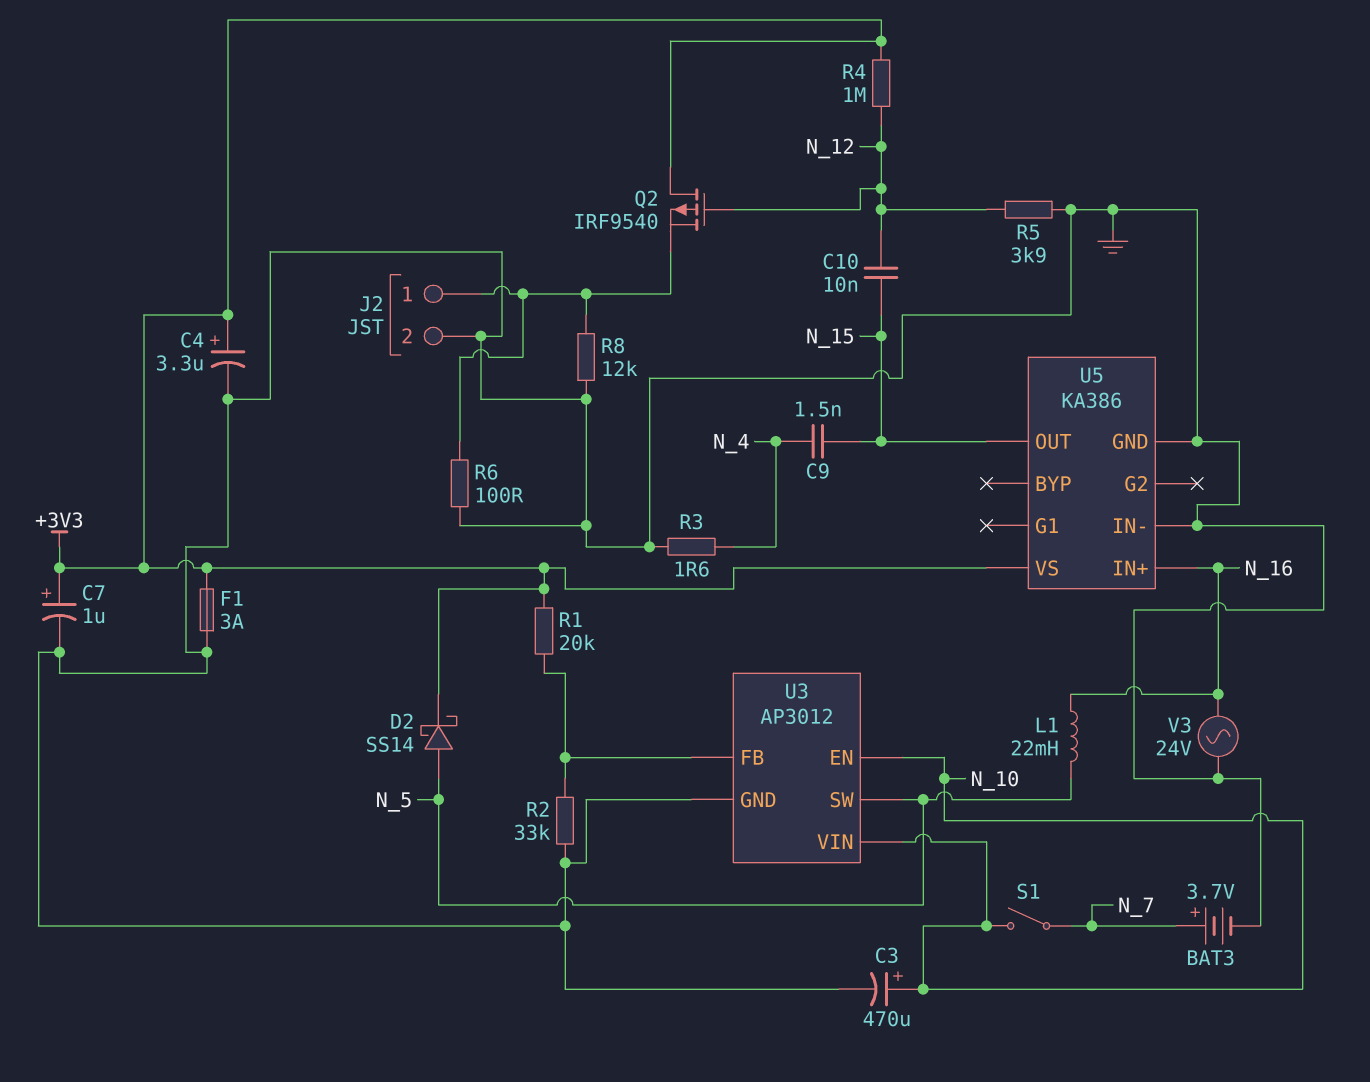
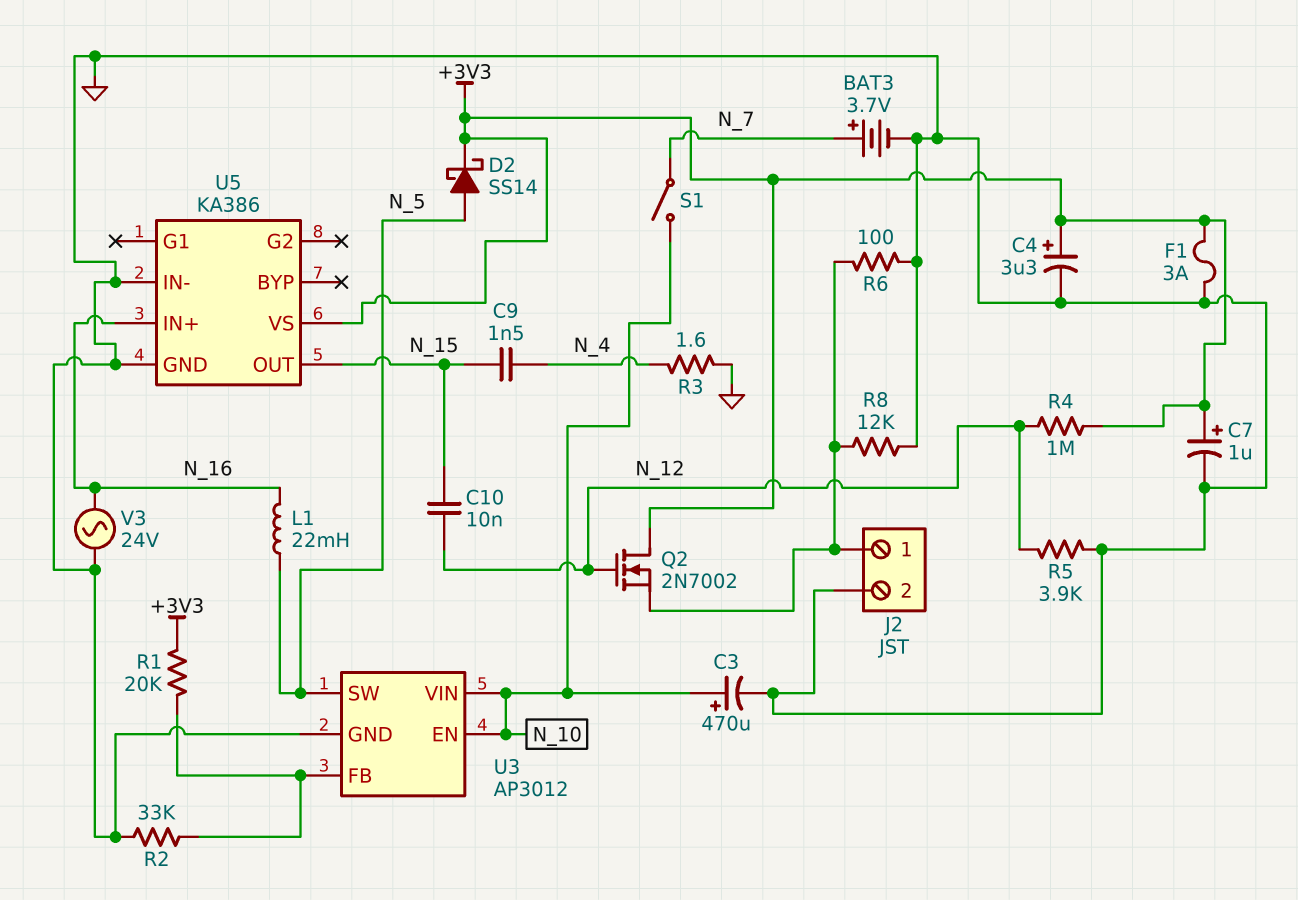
Q2: PMOS IRF9540 (G N_12, D +3V3, S J2/1) -> NMOS 2N7002 (G N_12, D +3V3, S J2/1)

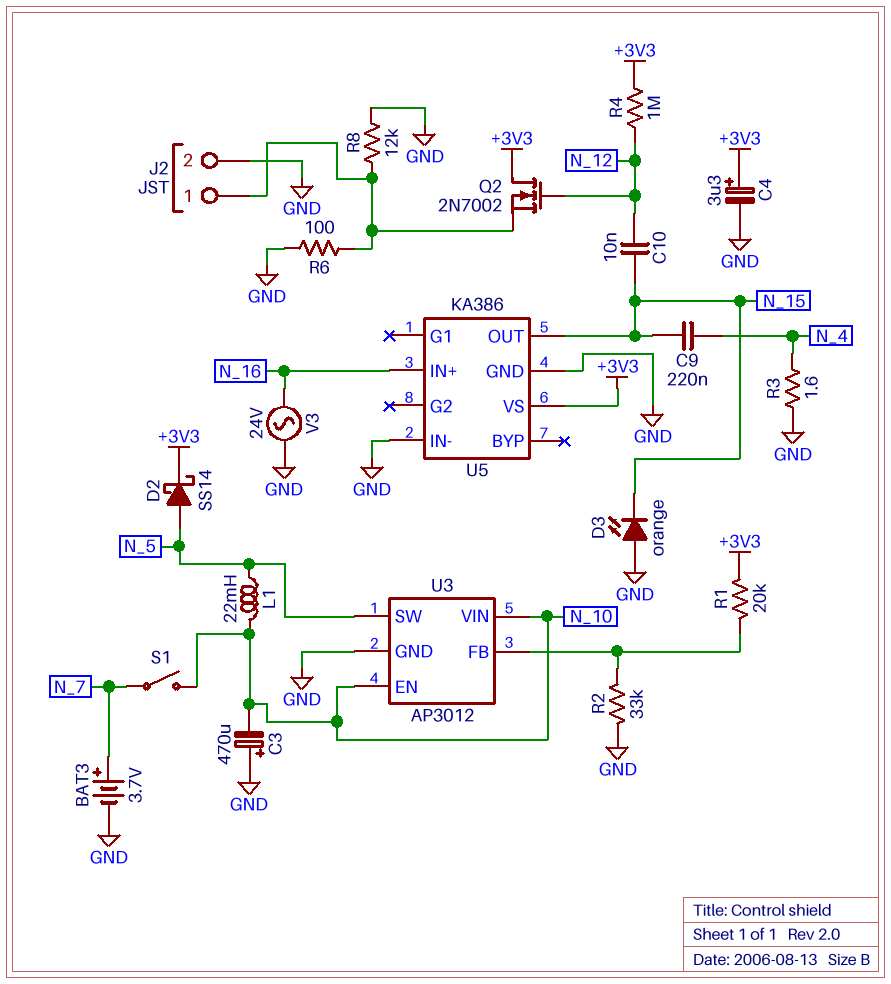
C3: 470uF (plus N_10, minus GND) -> 470uF (plus GND, minus N_10)
C7: 1uF (plus +3V3, minus GND) -> none
C9: 1.5nF (N_4, N_15) -> 220nF (N_4, N_15)
D3: none -> LED orange (A GND, K N_15)
F1: 3A (+3V3, GND) -> none
L1: 22mH (N_5, N_16) -> 22mH (N_5, N_10)
R5: 3.9k (GND, N_12) -> none

